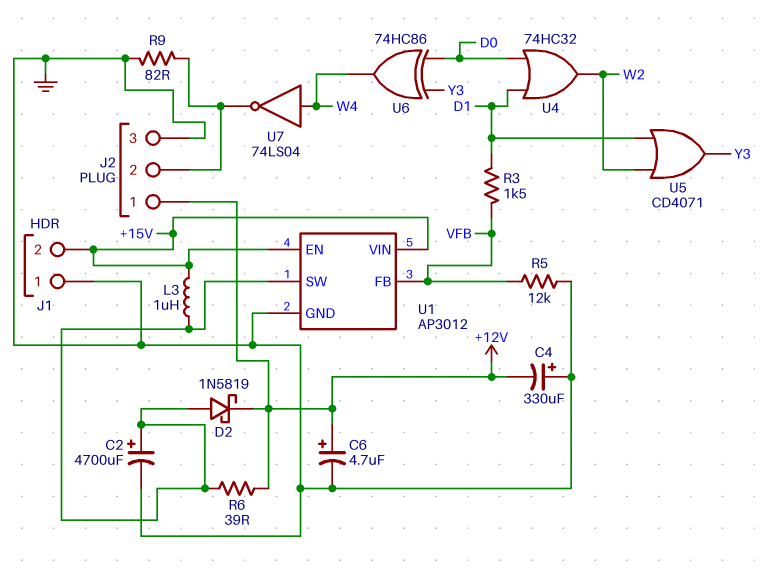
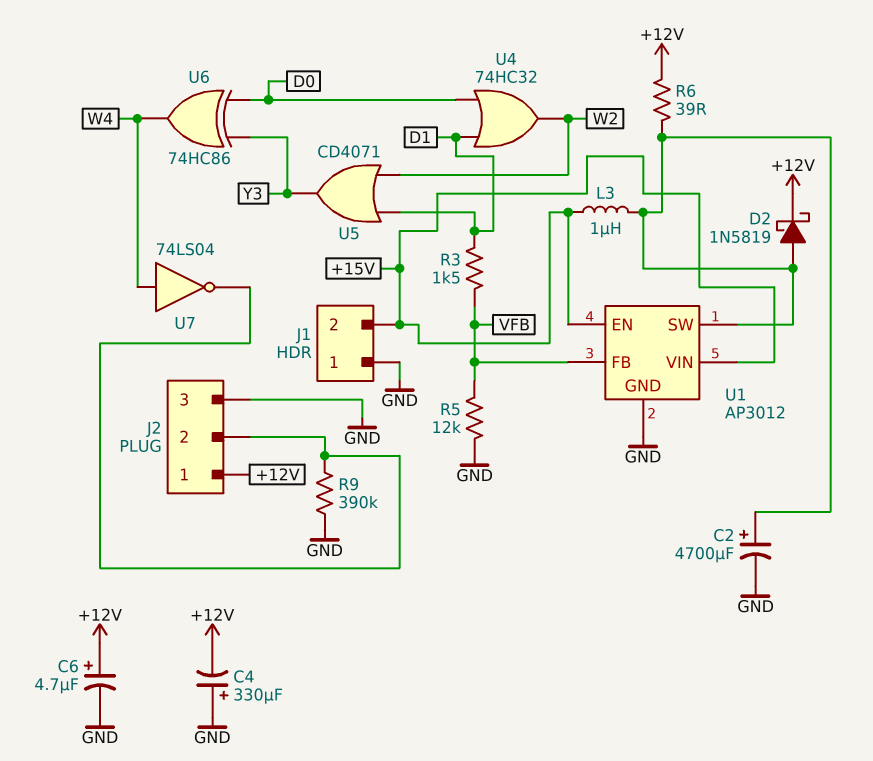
R9: 82 (GND, J2/2) -> 390k (GND, J2/2)

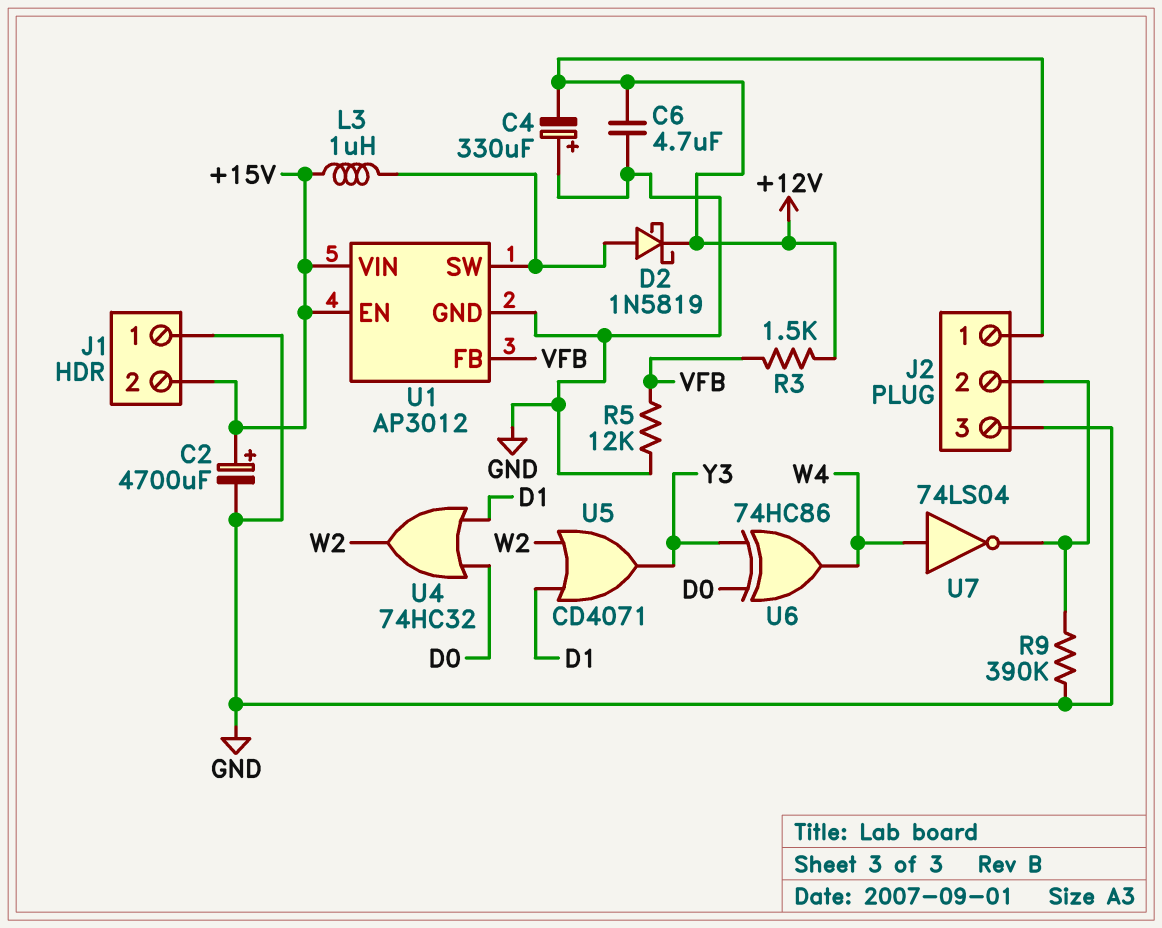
C2: 4700uF (plus U1/SW, minus GND) -> 4700uF (plus +15V, minus GND)
C6: 4.7uF (plus +12V, minus GND) -> 4.7uF (+12V, GND)
R3: 1.5k (D1, VFB) -> 1.5k (+12V, VFB)
R6: 39 (+12V, U1/SW) -> none

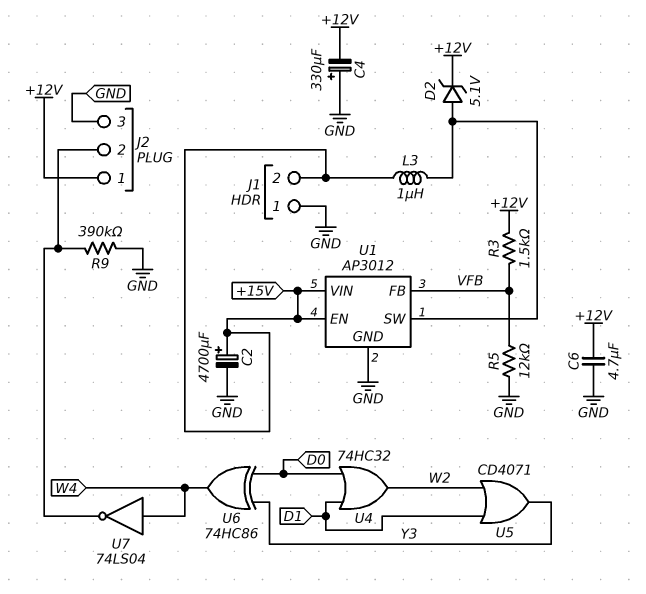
D2: schottky 1N5819 (A U1/SW, K +12V) -> zener 5.1V (A U1/SW, K +12V)

